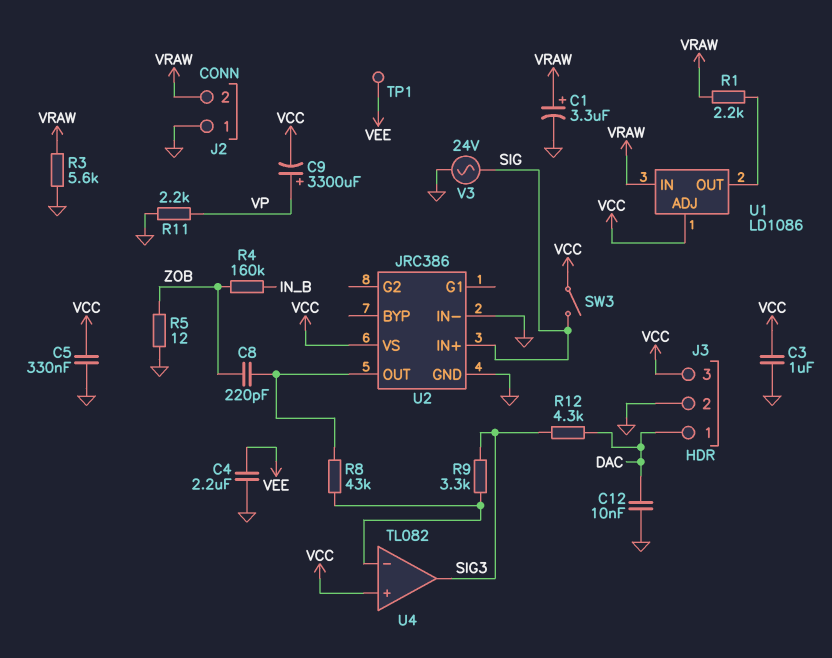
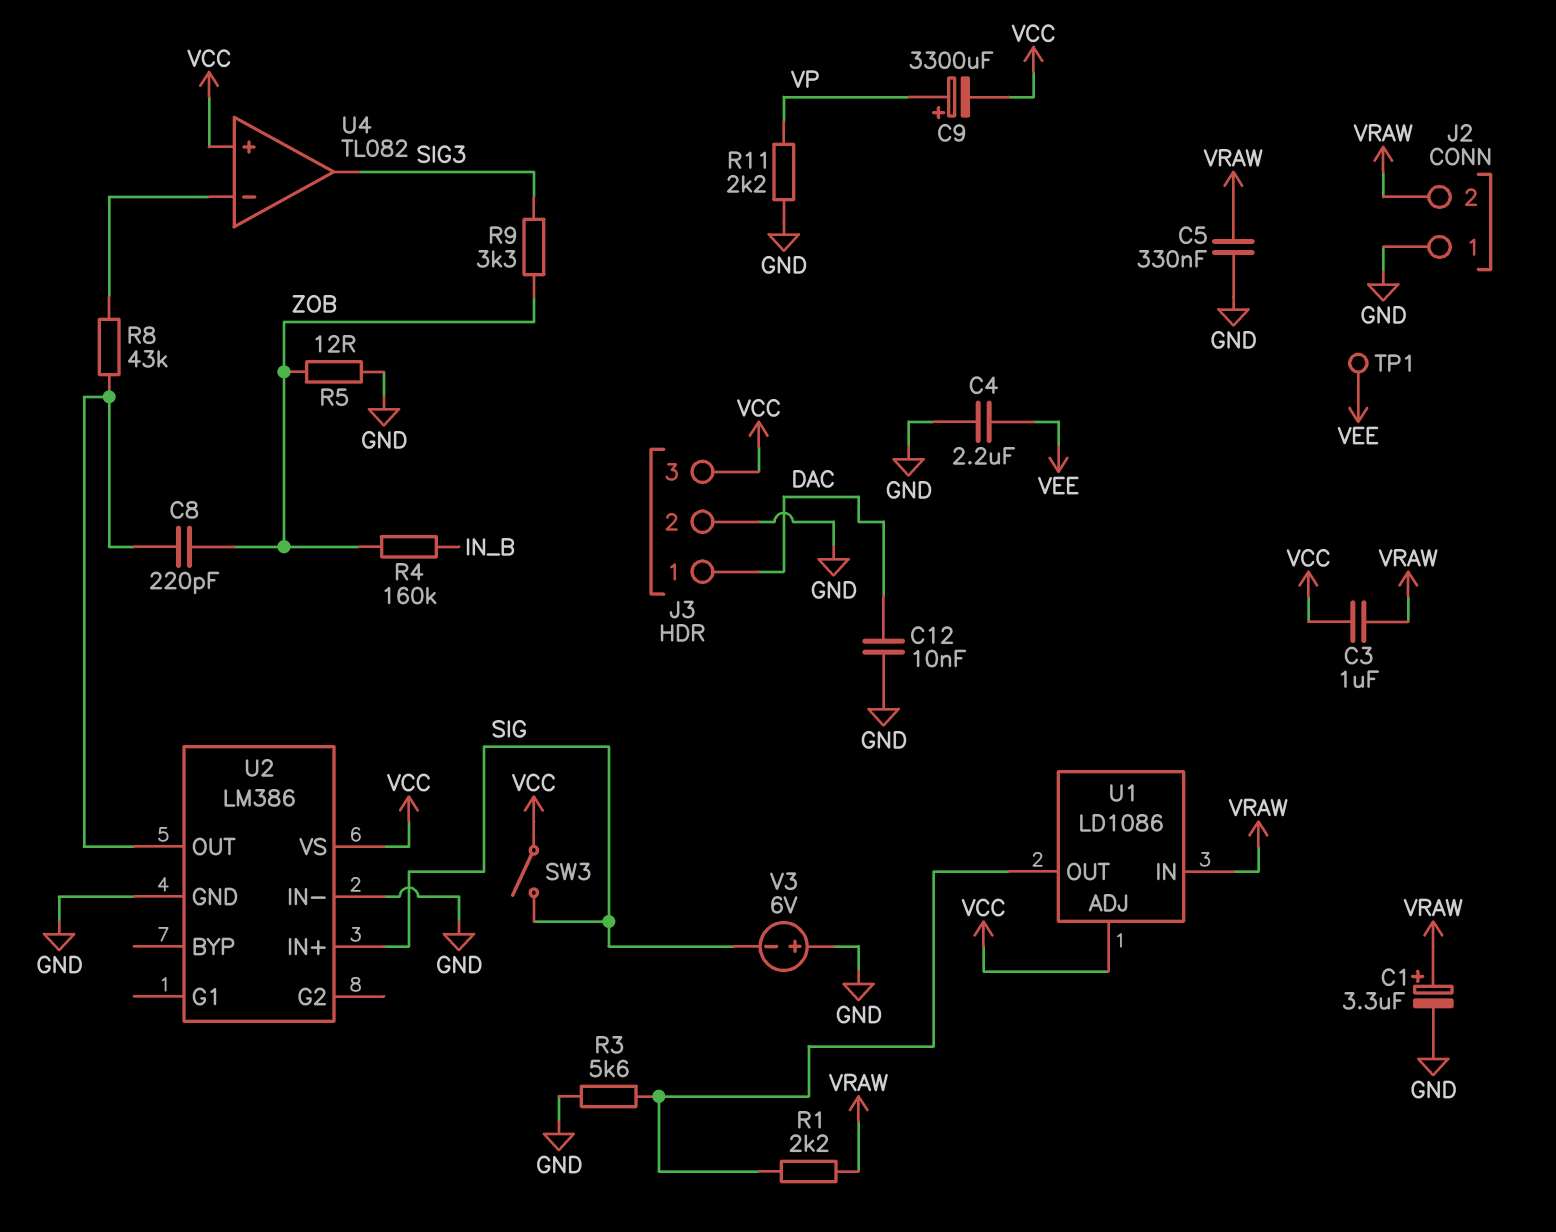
C3: 1uF (GND, VCC) -> 1uF (VCC, VRAW)
C5: 330nF (GND, VCC) -> 330nF (GND, VRAW)
R3: 5.6k (GND, VRAW) -> 5.6k (GND, U1/OUT)
R9: 3.3k (SIG3, U4/in-) -> 3.3k (SIG3, ZOB)
R12: 4.3k (DAC, SIG3) -> none
U2: JRC386 -> LM386
V3: AC 24V (GND, SIG) -> 6V (plus GND, minus SIG)

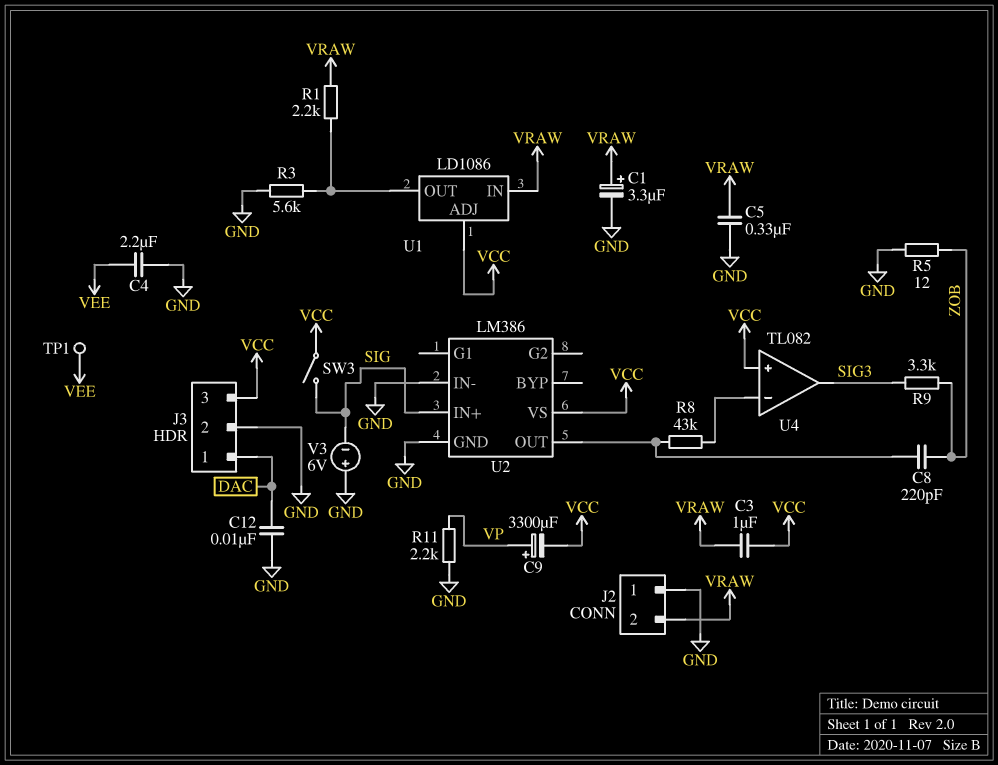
R4: 160k (IN_B, ZOB) -> none

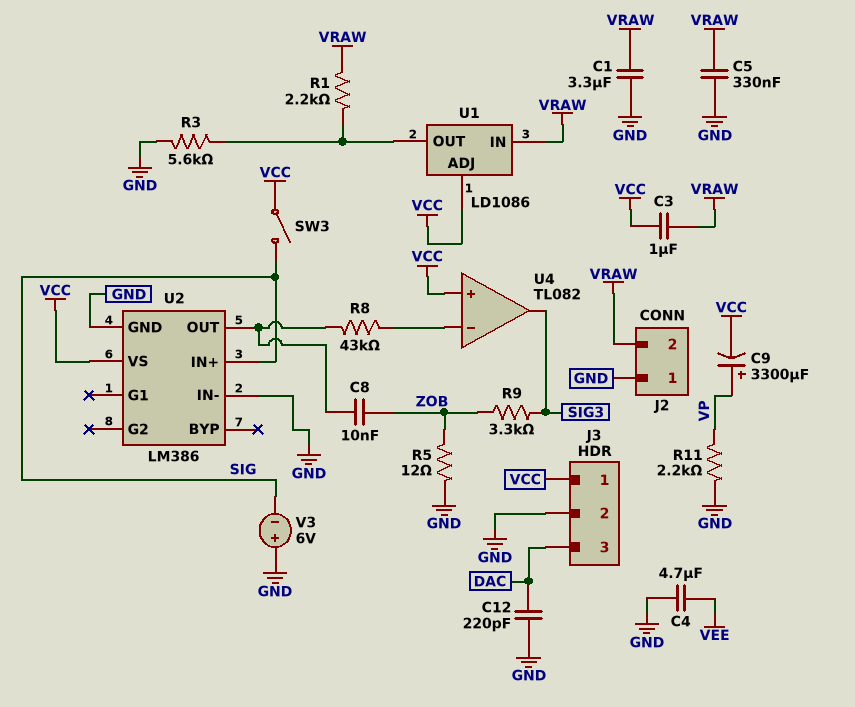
C1: 3.3uF (plus VRAW, minus GND) -> 3.3uF (GND, VRAW)
C4: 2.2uF (GND, VEE) -> 4.7uF (GND, VEE)
C8: 220pF (U2/OUT, ZOB) -> 10nF (U2/OUT, ZOB)
C12: 10nF (DAC, GND) -> 220pF (DAC, GND)
J3 pin 1: DAC -> VCC
J3 pin 3: VCC -> DAC
TP1: test point (VEE) -> none

